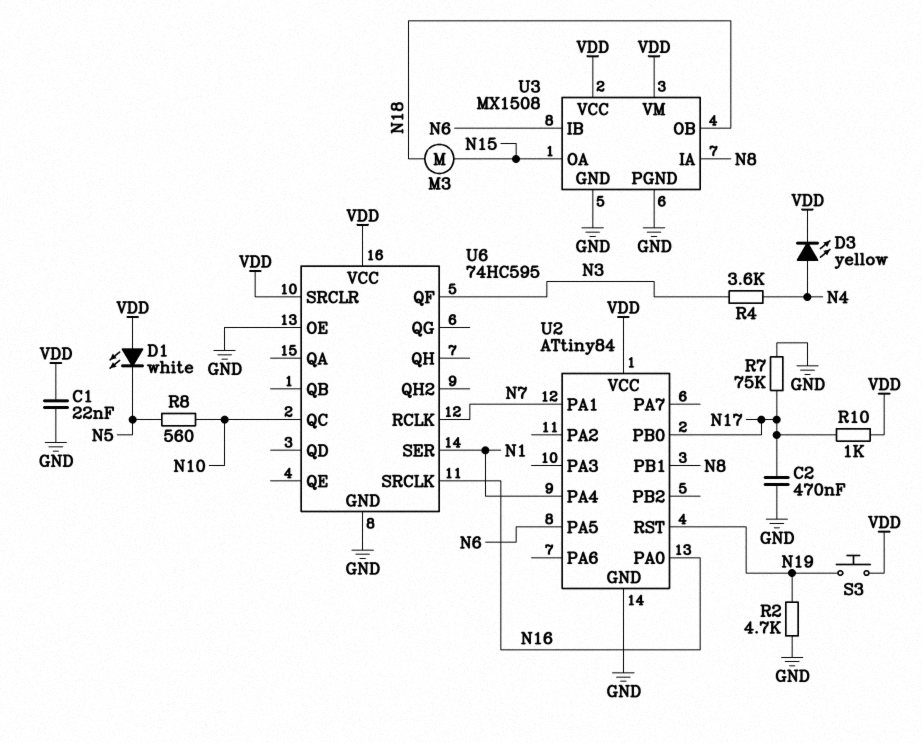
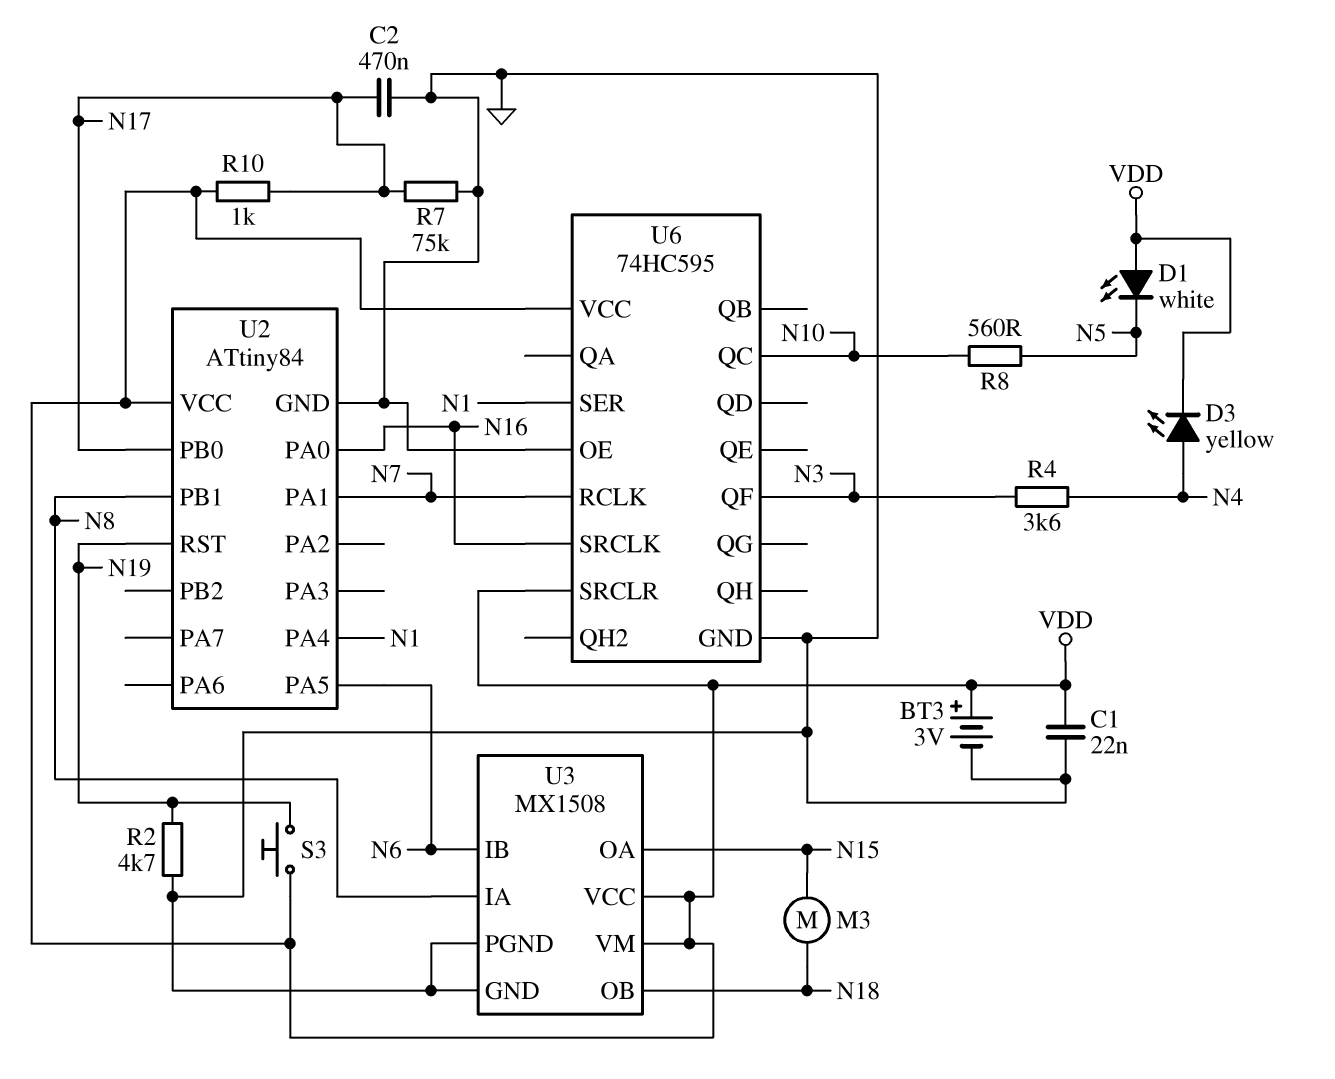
BT3: none -> 3V (plus VDD, minus GND)

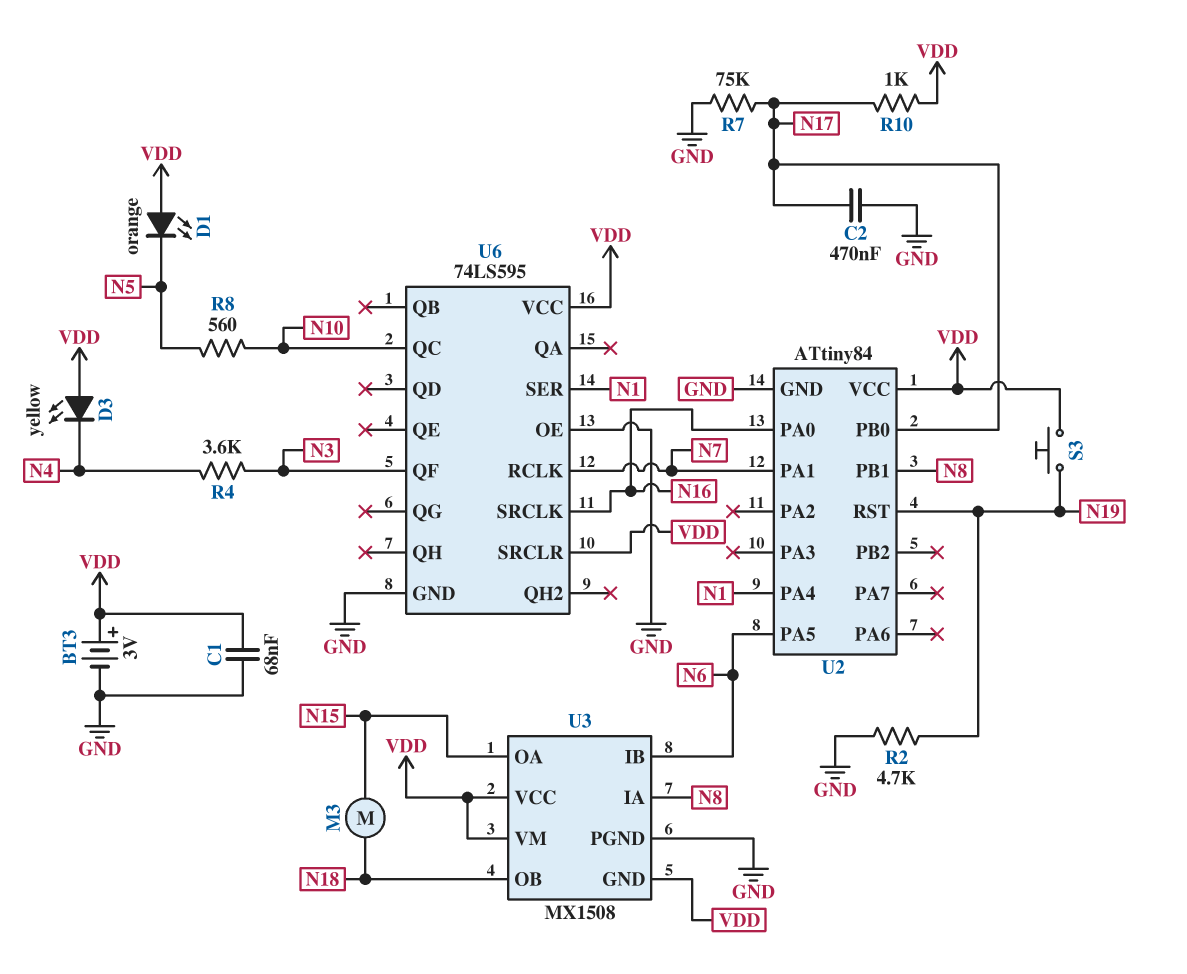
C1: 22nF (GND, VDD) -> 68nF (GND, VDD)
D1: LED white (A VDD, K N5) -> LED orange (A VDD, K N5)
D3: LED yellow (A N4, K VDD) -> LED yellow (A VDD, K N4)
U3 pin GND: GND -> VDD
U6: 74HC595 -> 74LS595

